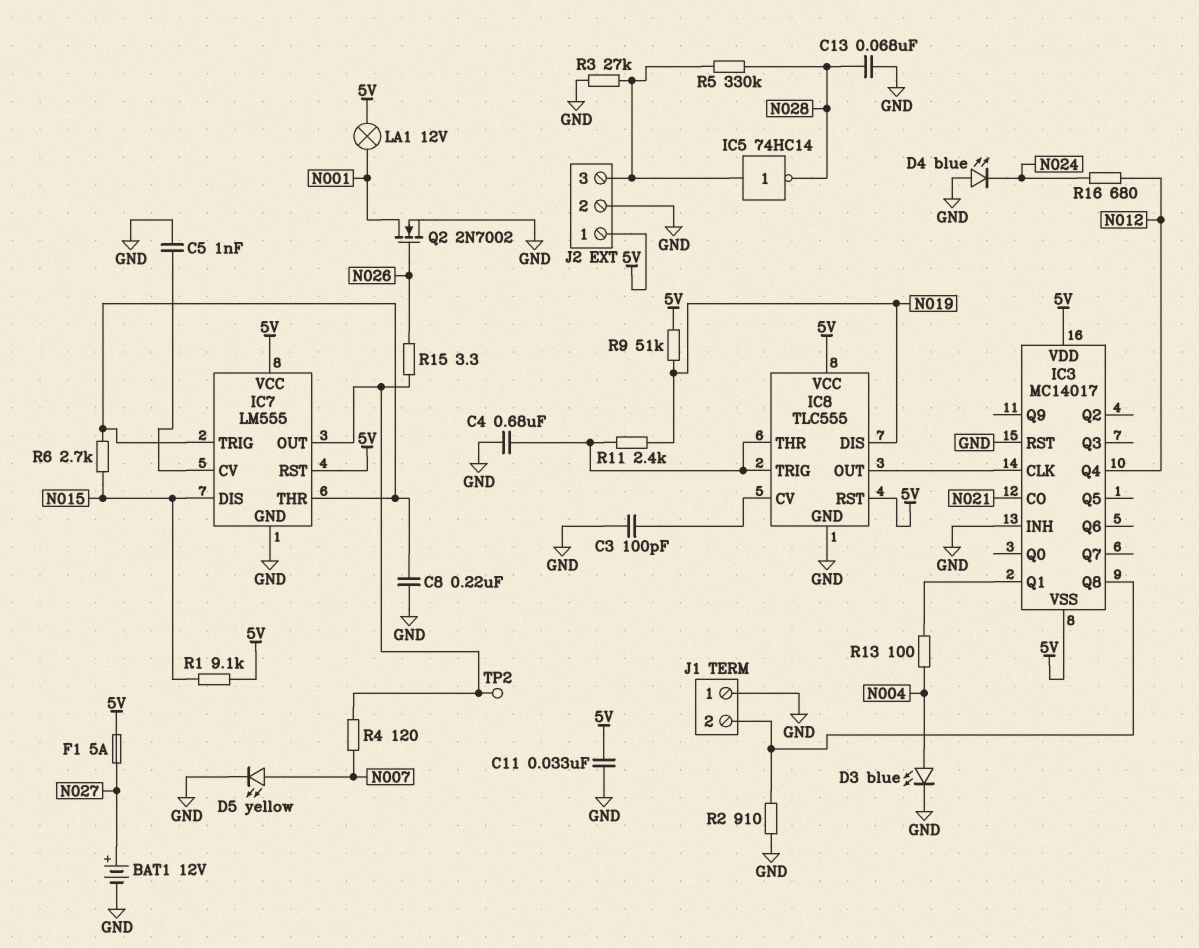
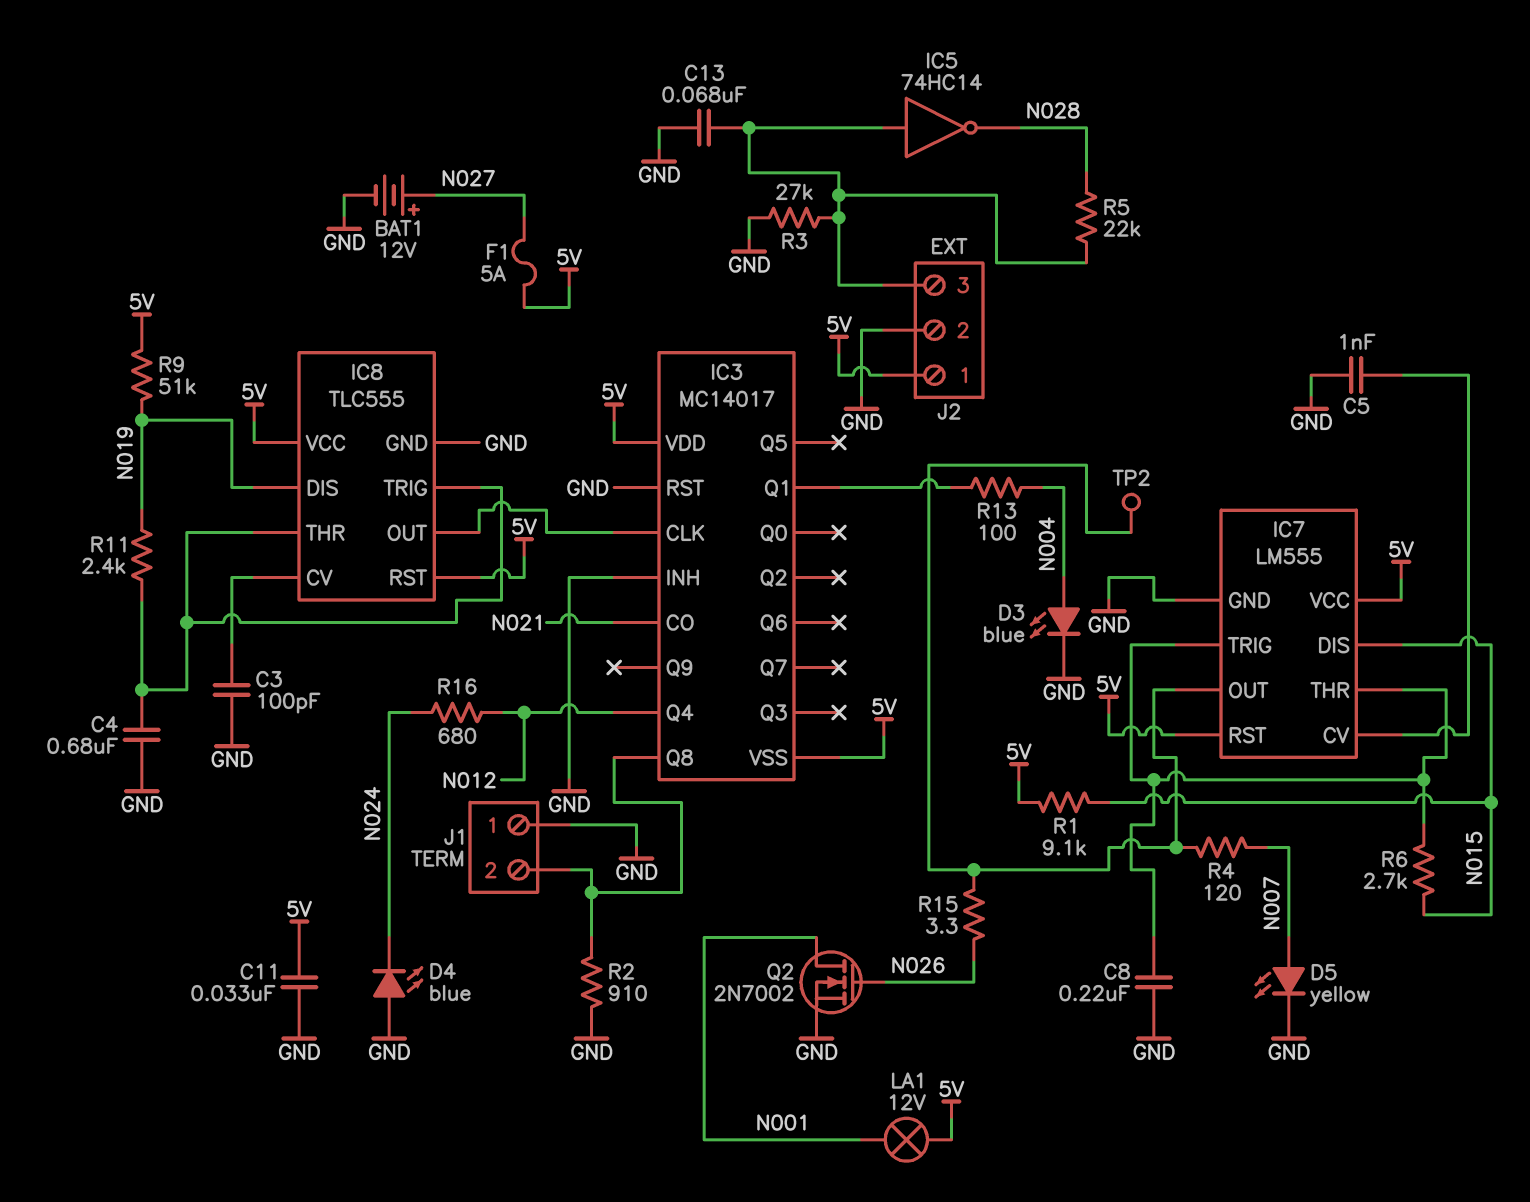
C13: 68nF (GND, N028) -> 68nF (GND, J2/3)
R5: 330k (J2/3, N028) -> 22k (J2/3, N028)

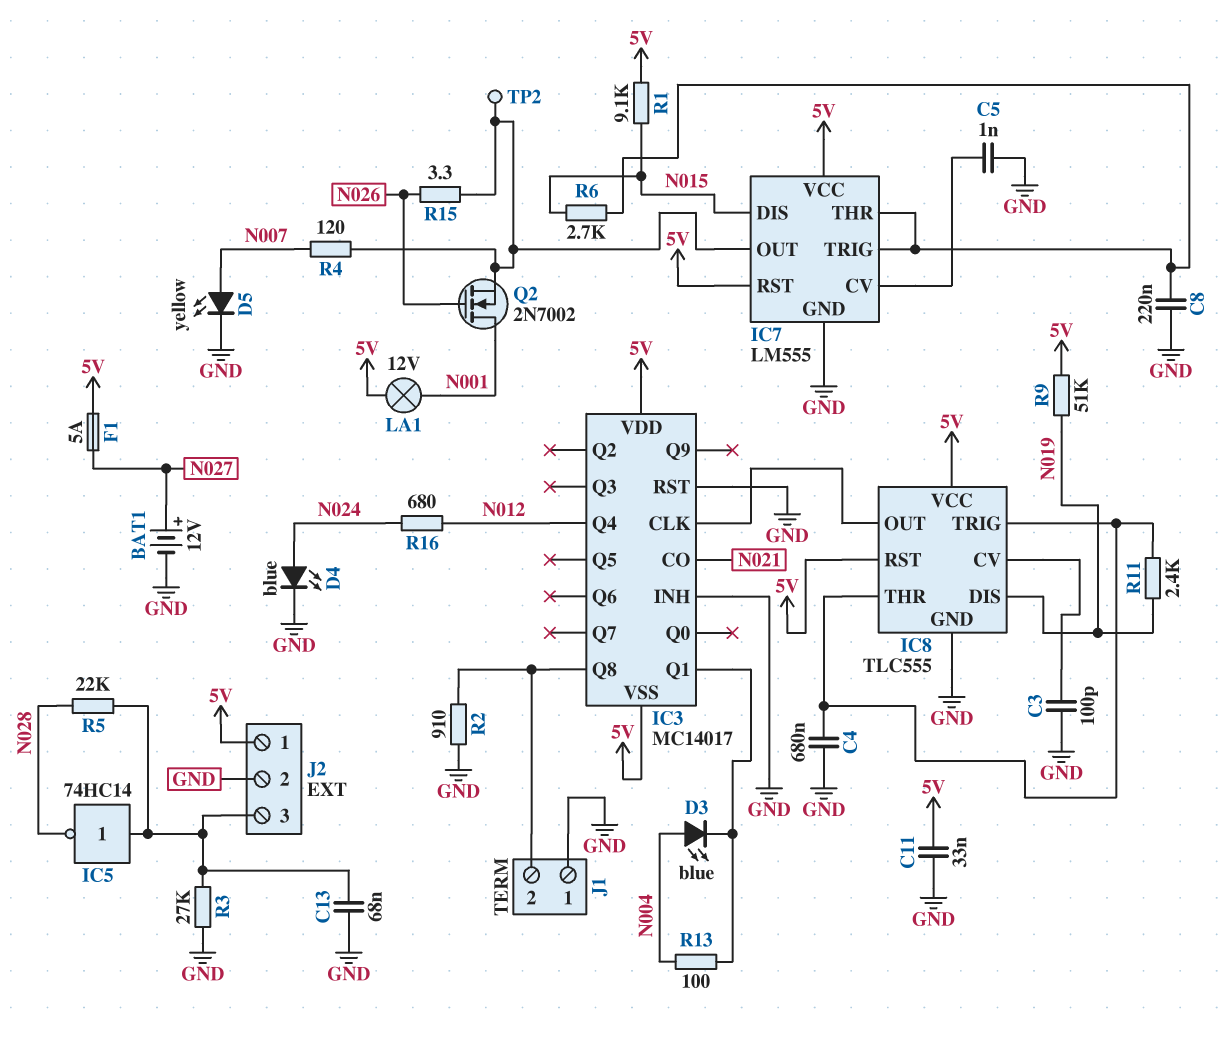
D3: LED blue (A N004, K GND) -> LED blue (A N004, K IC3/Q1)
D4: LED blue (A GND, K N024) -> LED blue (A N024, K GND)
Q2: NMOS 2N7002 (G N026, D N001, S GND) -> NMOS 2N7002 (G N026, D N001, S IC7/OUT)

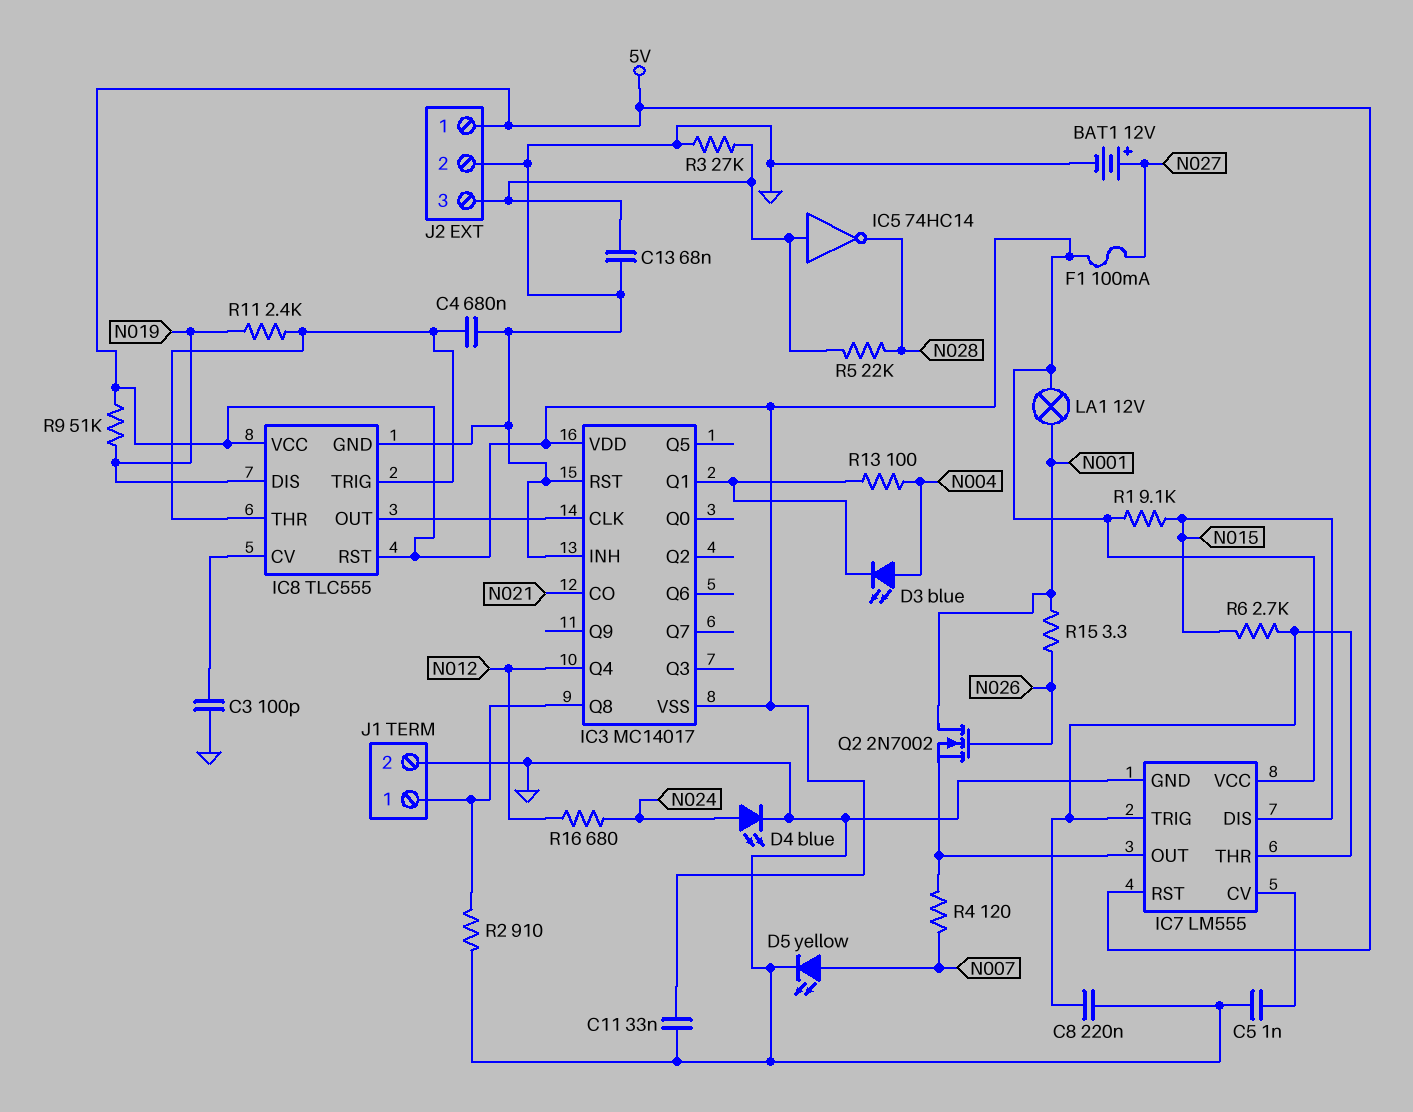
F1: 5A (5V, N027) -> 100mA (5V, N027)
J1 pin 1: GND -> IC3/Q8
J1 pin 2: IC3/Q8 -> GND
R15: 3.3 (IC7/OUT, N026) -> 3.3 (N001, N026)
TP2: test point (IC7/OUT) -> none

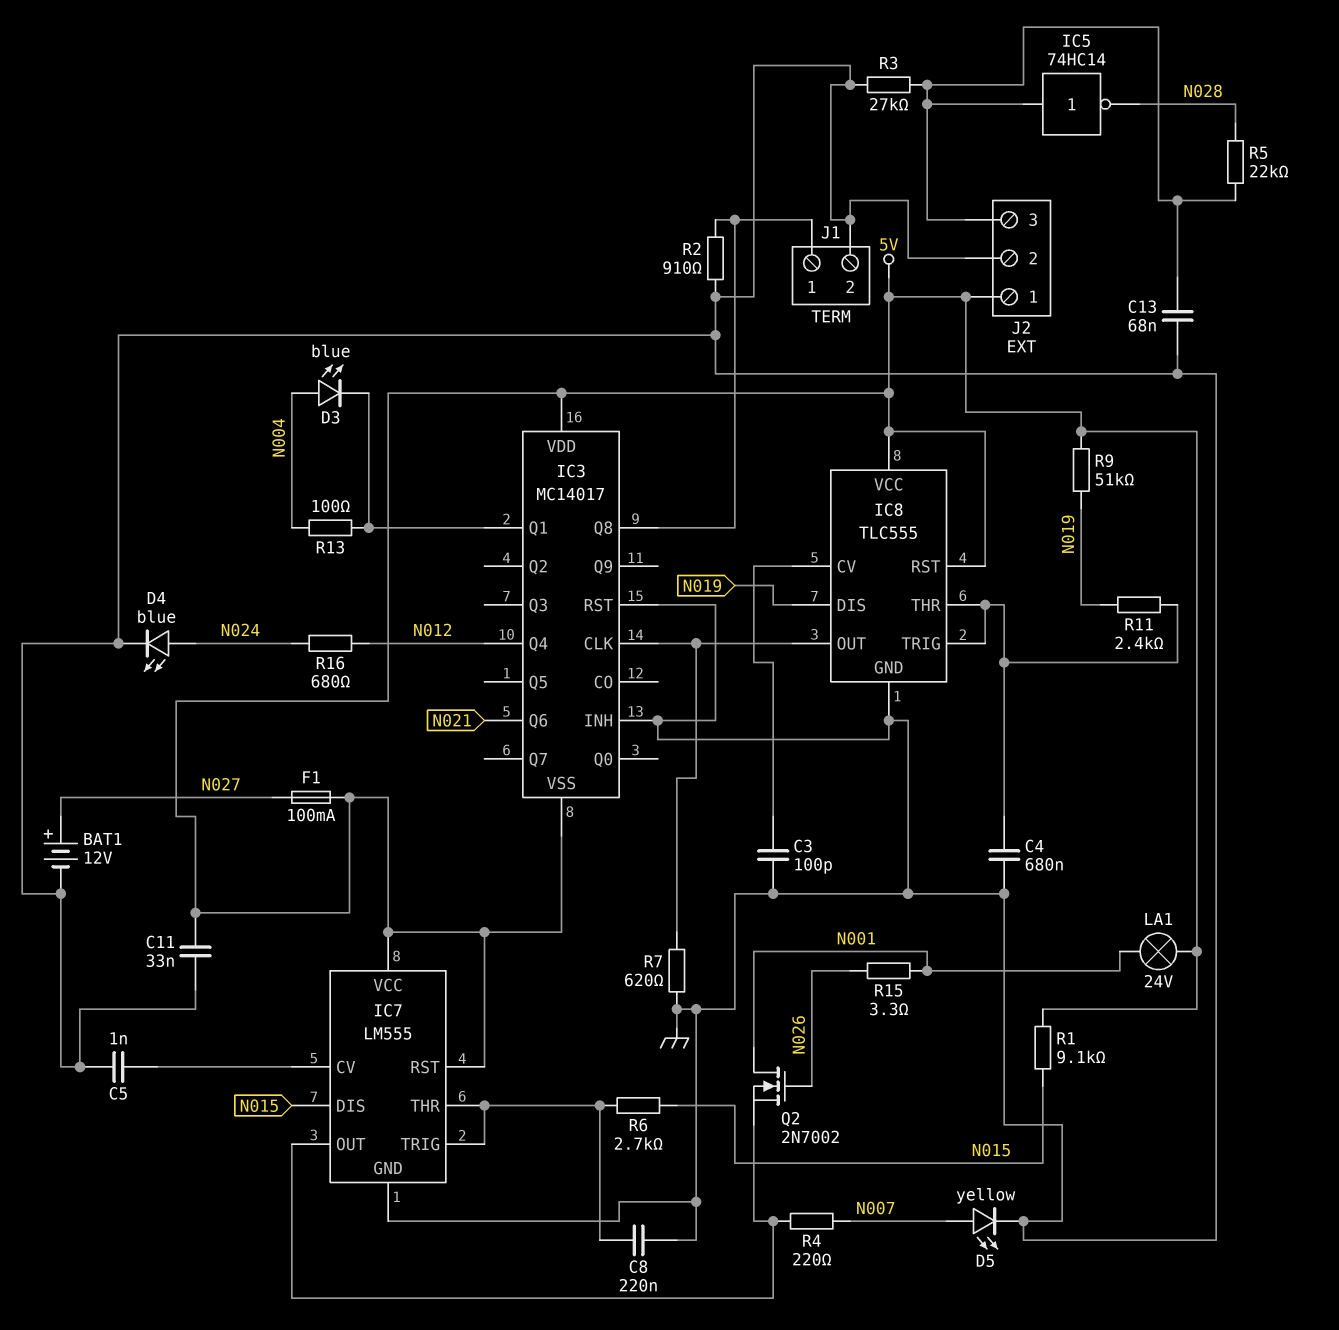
IC3 pin CO: N021 -> none
IC3 pin Q6: none -> N021
LA1: lamp 12V (5V, N001) -> lamp 24V (5V, N001)
R4: 120 (IC7/OUT, N007) -> 220 (IC7/OUT, N007)
R7: none -> 620 (GND, IC3/CLK)

